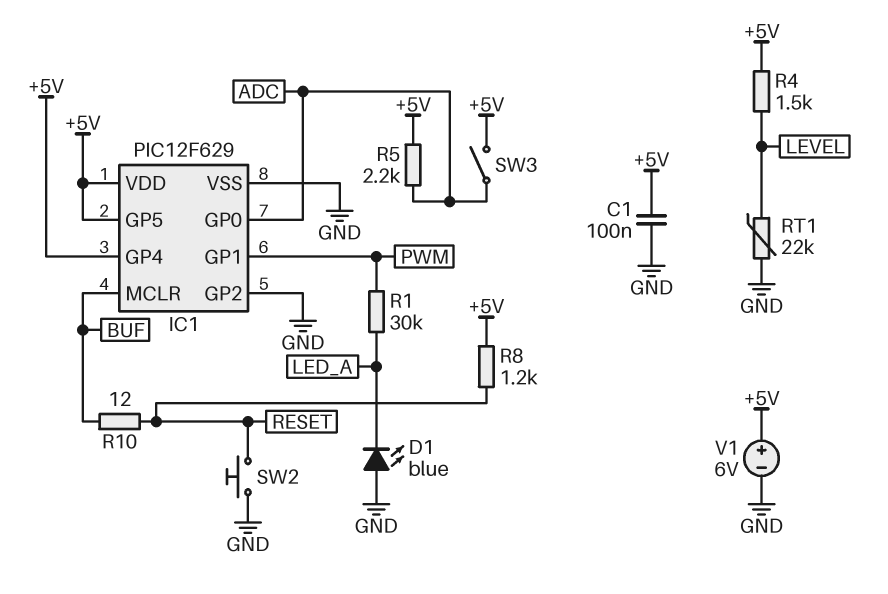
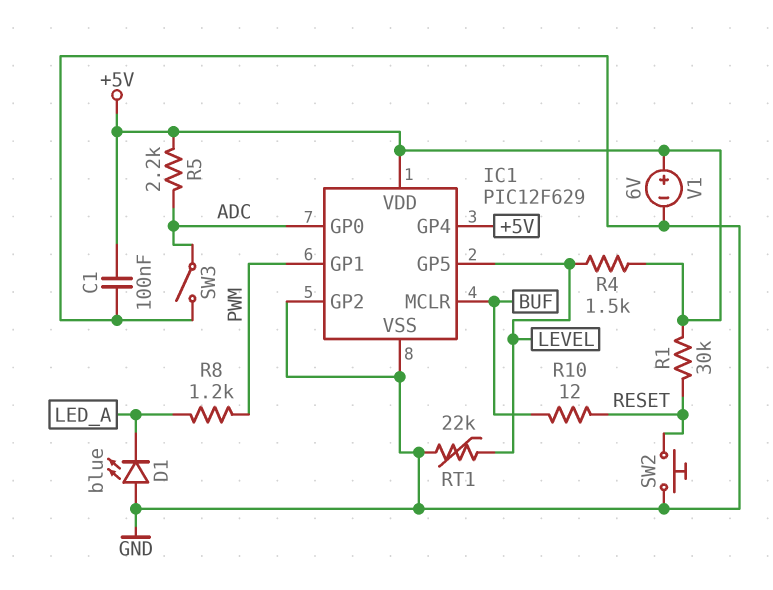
IC1 pin GP5: +5V -> LEVEL
R1: 30k (LED_A, PWM) -> 30k (+5V, RESET)
R8: 1.2k (+5V, RESET) -> 1.2k (LED_A, PWM)
SW3: switch (+5V, ADC) -> switch (ADC, GND)

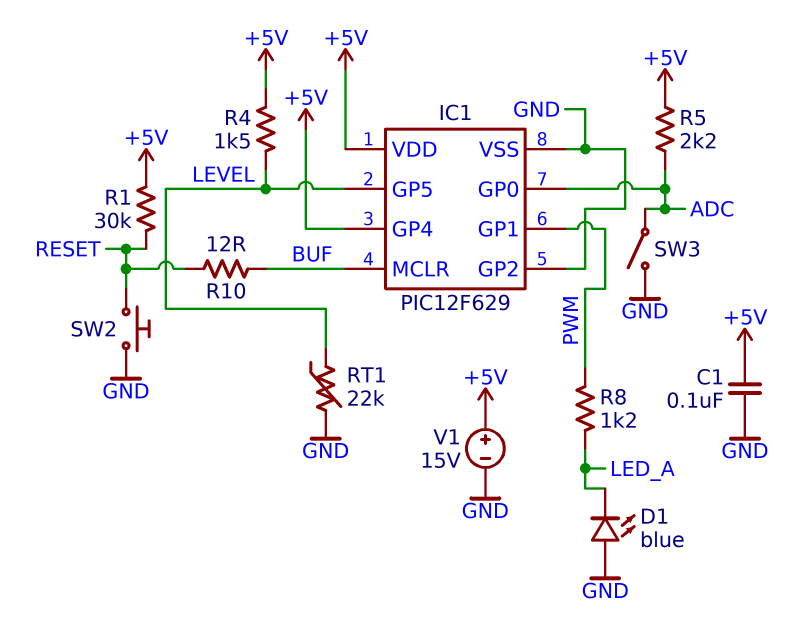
V1: 6V (plus +5V, minus GND) -> 15V (plus +5V, minus GND)

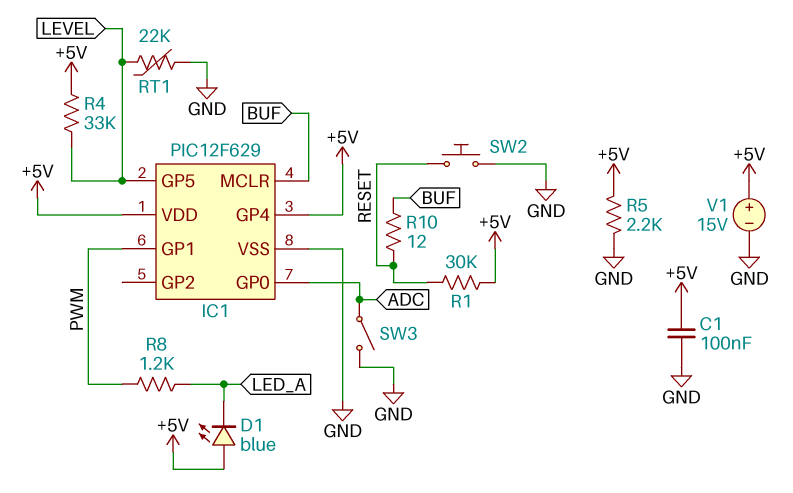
D1: LED blue (A GND, K LED_A) -> LED blue (A +5V, K LED_A)
IC1 pin GP2: GND -> none
R4: 1.5k (+5V, LEVEL) -> 33k (+5V, LEVEL)
R5: 2.2k (+5V, ADC) -> 2.2k (+5V, GND)

